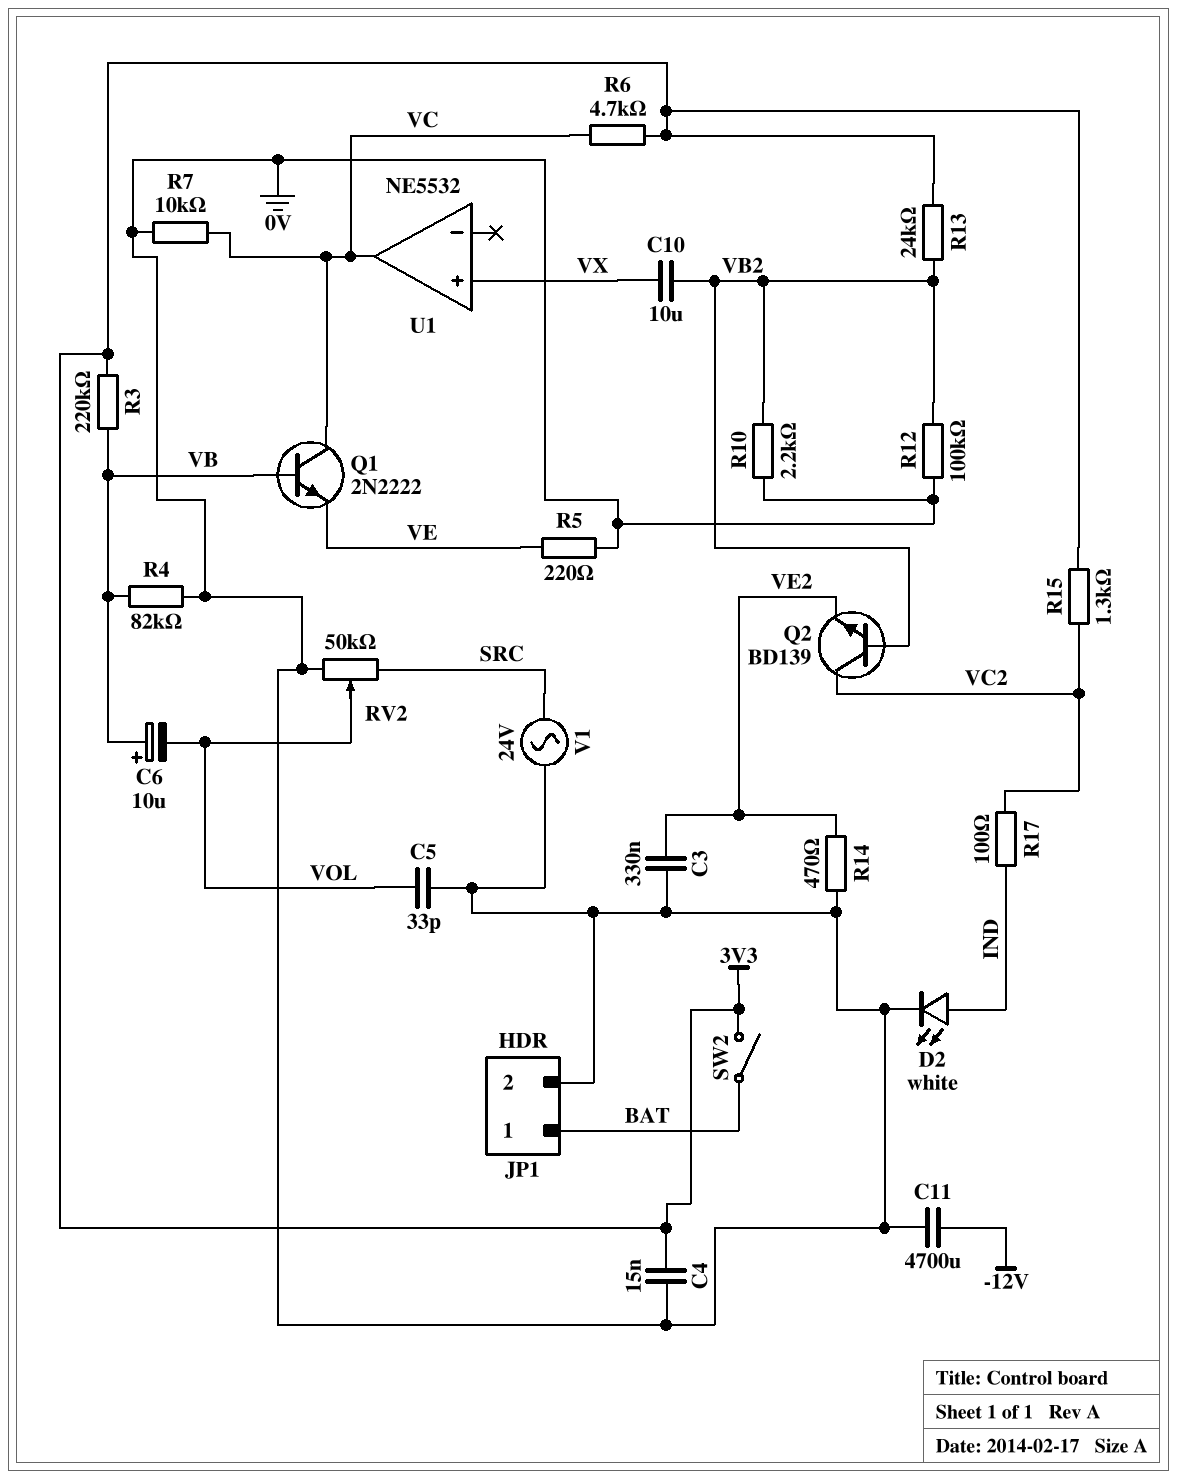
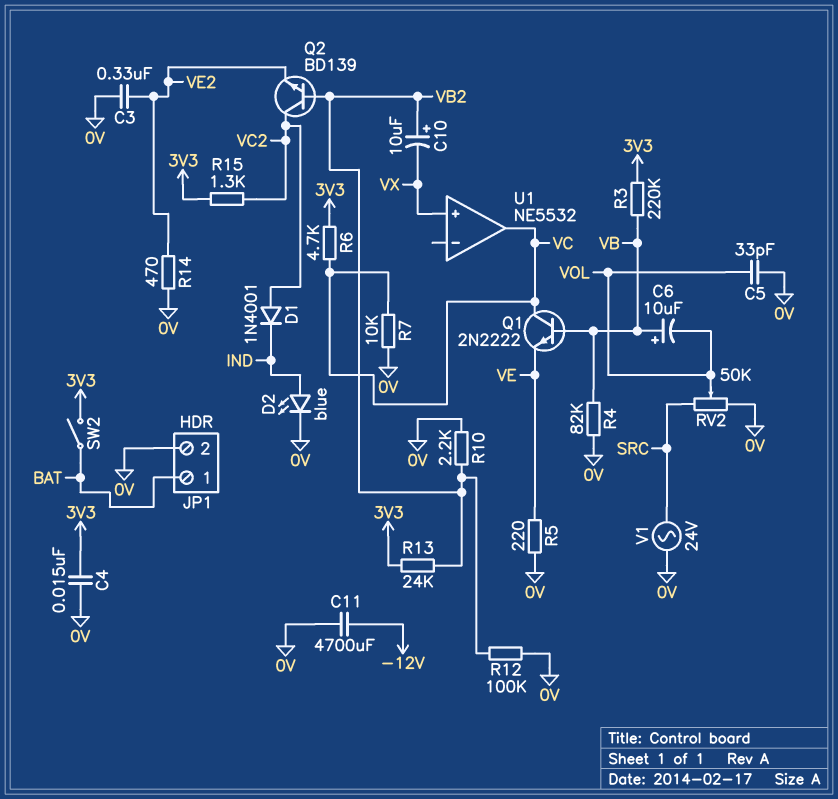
C10: 10uF (VB2, VX) -> 10uF (plus VB2, minus VX)
D1: none -> diode 1N4001 (A VC2, K IND)
D2: LED white (A IND, K 0V) -> LED blue (A IND, K 0V)
R17: 100 (IND, VC2) -> none

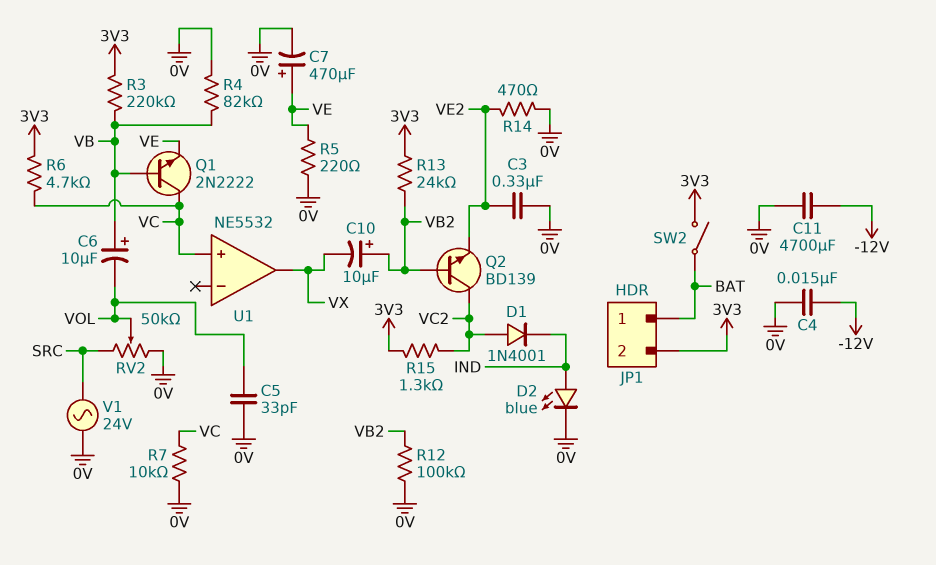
C4: 15nF (0V, 3V3) -> 15nF (-12V, 0V)
C7: none -> 470uF (plus VE, minus 0V)
JP1 pin 2: 0V -> 3V3
R10: 2.2k (0V, VB2) -> none
U1 pin in+: VX -> VC
U1 pin out: VC -> VX

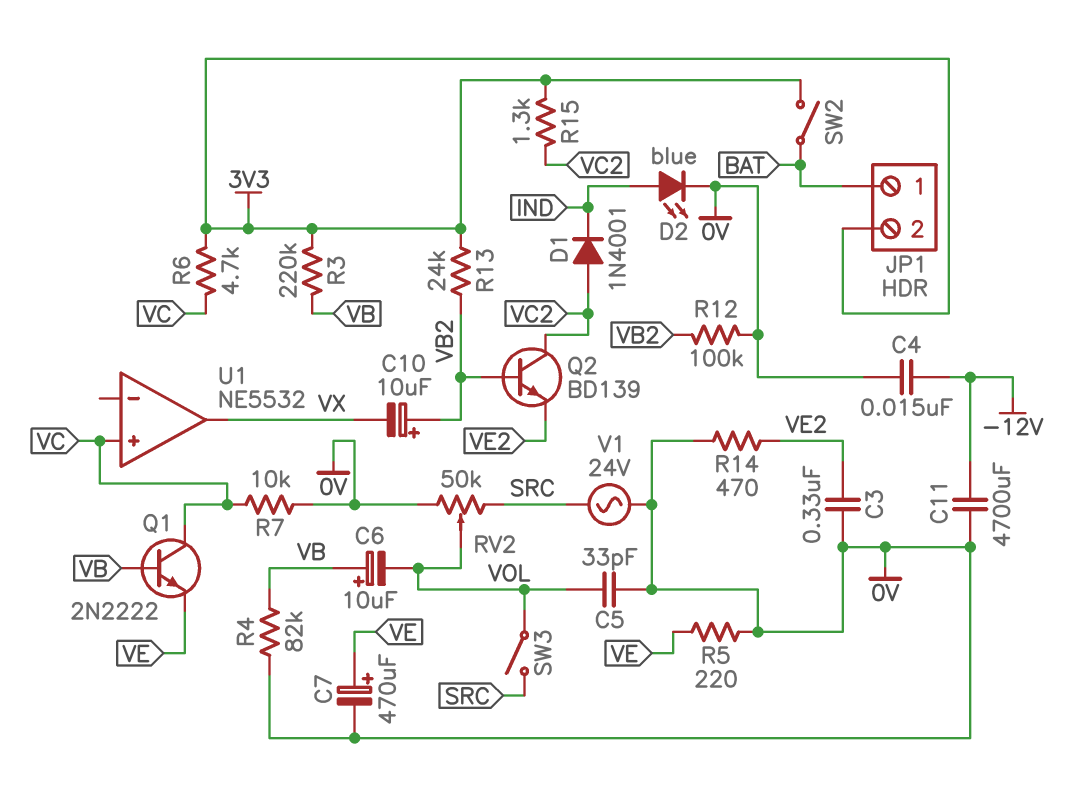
SW3: none -> switch (SRC, VOL)

